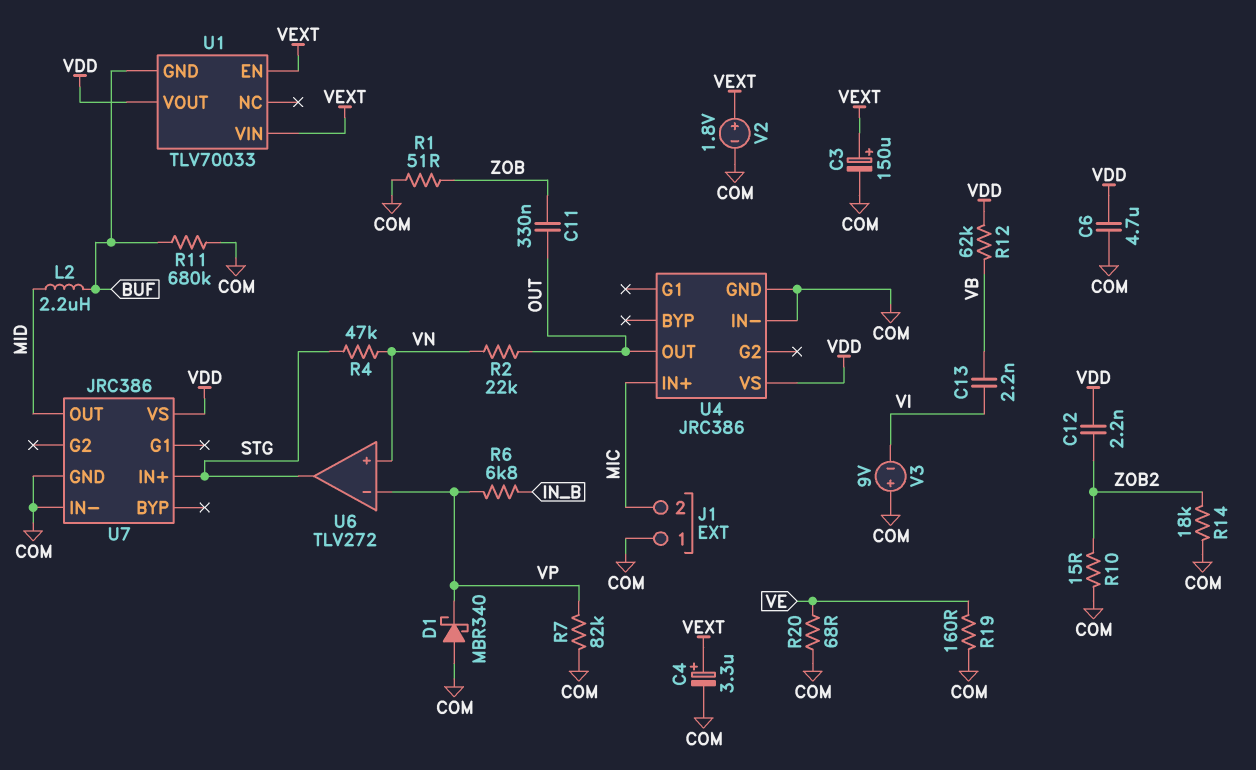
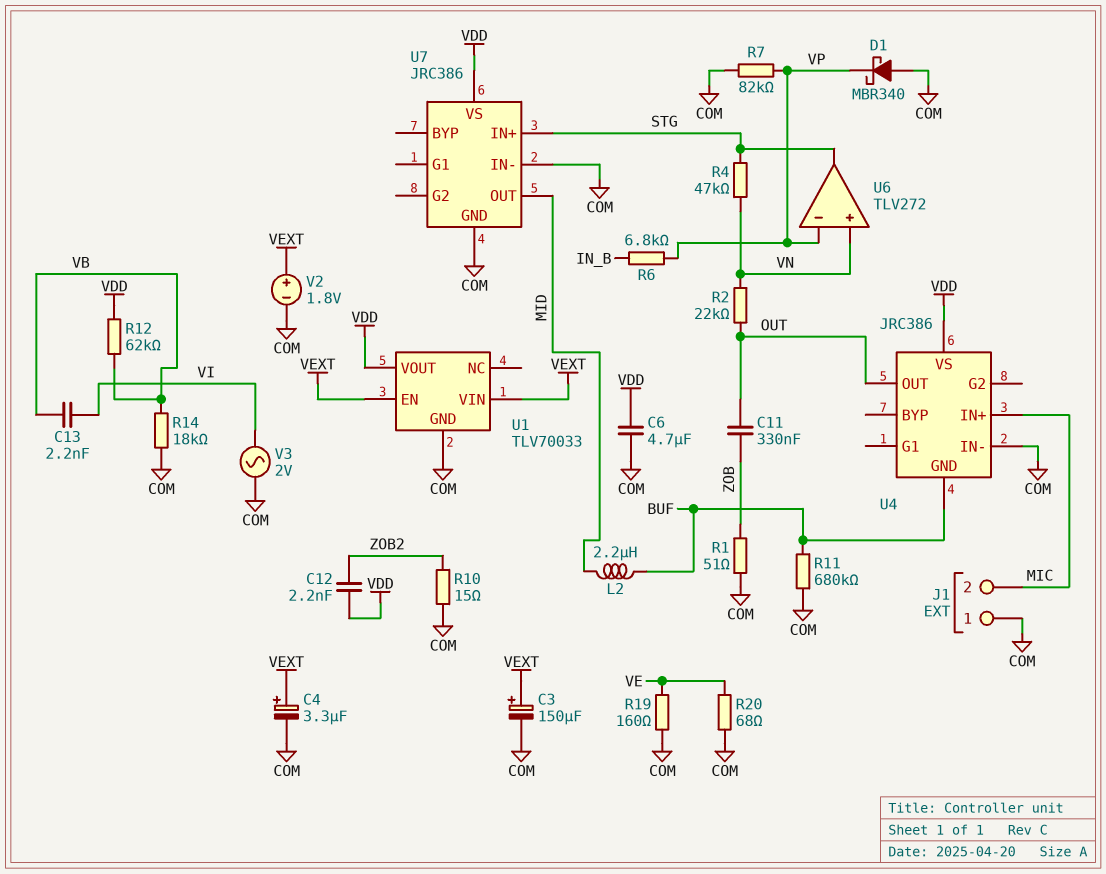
R14: 18k (COM, ZOB2) -> 18k (COM, VB)
U1 pin GND: BUF -> COM
U4 pin GND: COM -> BUF
V3: 9V (plus COM, minus VI) -> AC 2V (COM, VI)

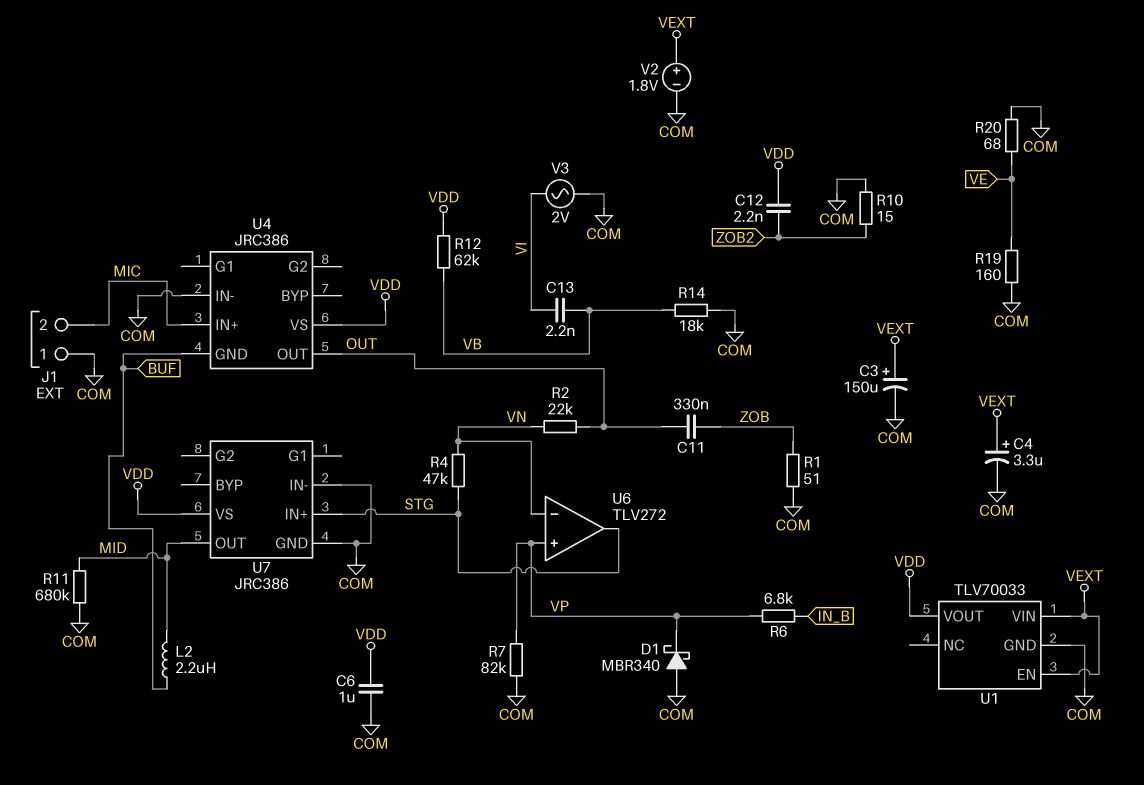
C6: 4.7uF (COM, VDD) -> 1uF (COM, VDD)
R11: 680k (BUF, COM) -> 680k (COM, MID)
U6 pin in+: VN -> VP
U6 pin in-: VP -> VN

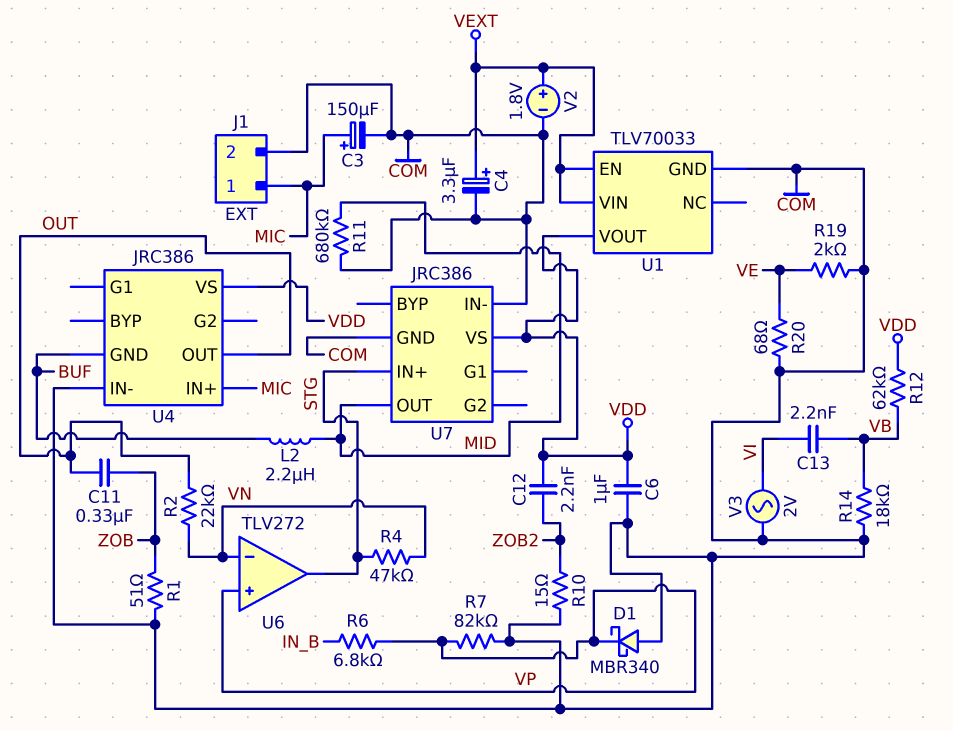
C3: 150uF (plus VEXT, minus COM) -> 150uF (plus MIC, minus COM)
J1 pin 1: COM -> MIC
J1 pin 2: MIC -> COM
R19: 160 (COM, VE) -> 2k (COM, VE)

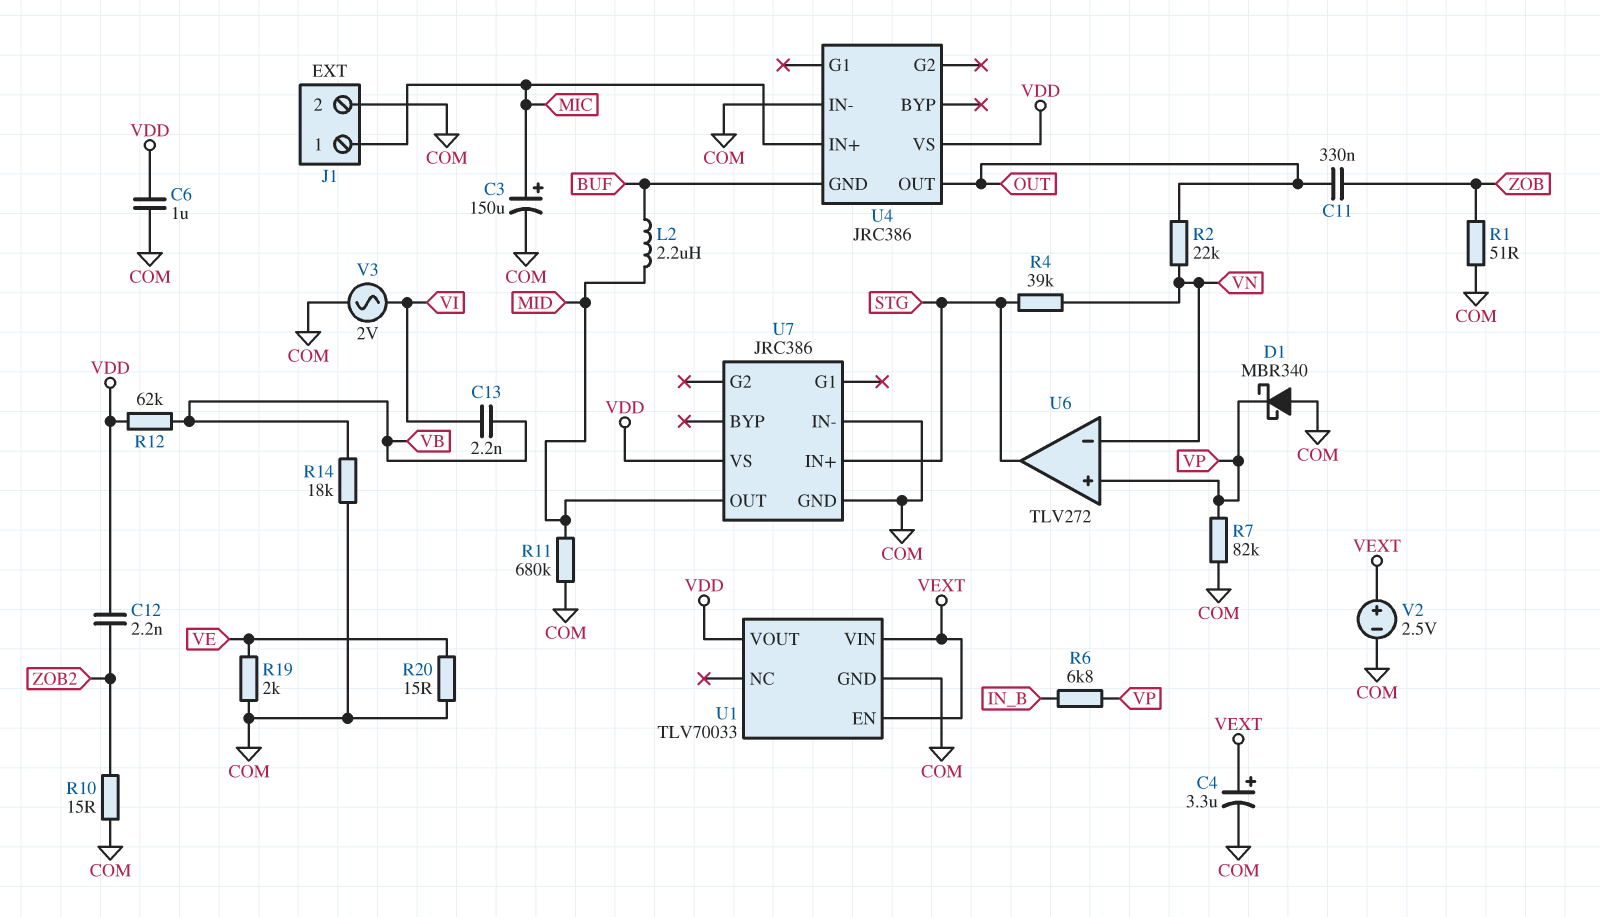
R4: 47k (STG, VN) -> 39k (STG, VN)
R20: 68 (COM, VE) -> 15 (COM, VE)
V2: 1.8V (plus VEXT, minus COM) -> 2.5V (plus VEXT, minus COM)

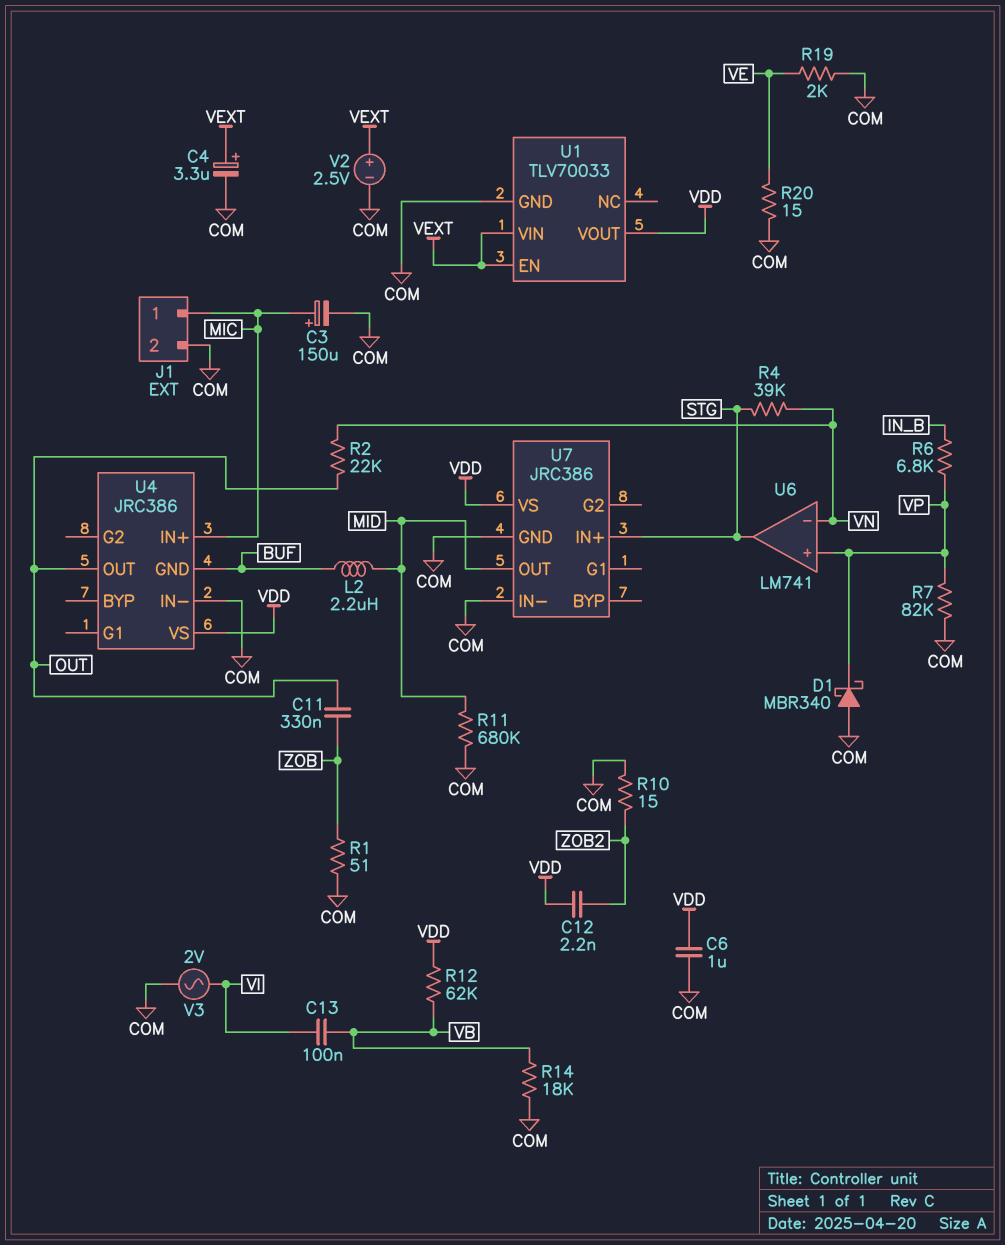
C13: 2.2nF (VB, VI) -> 100nF (VB, VI)
U6: TLV272 -> LM741

